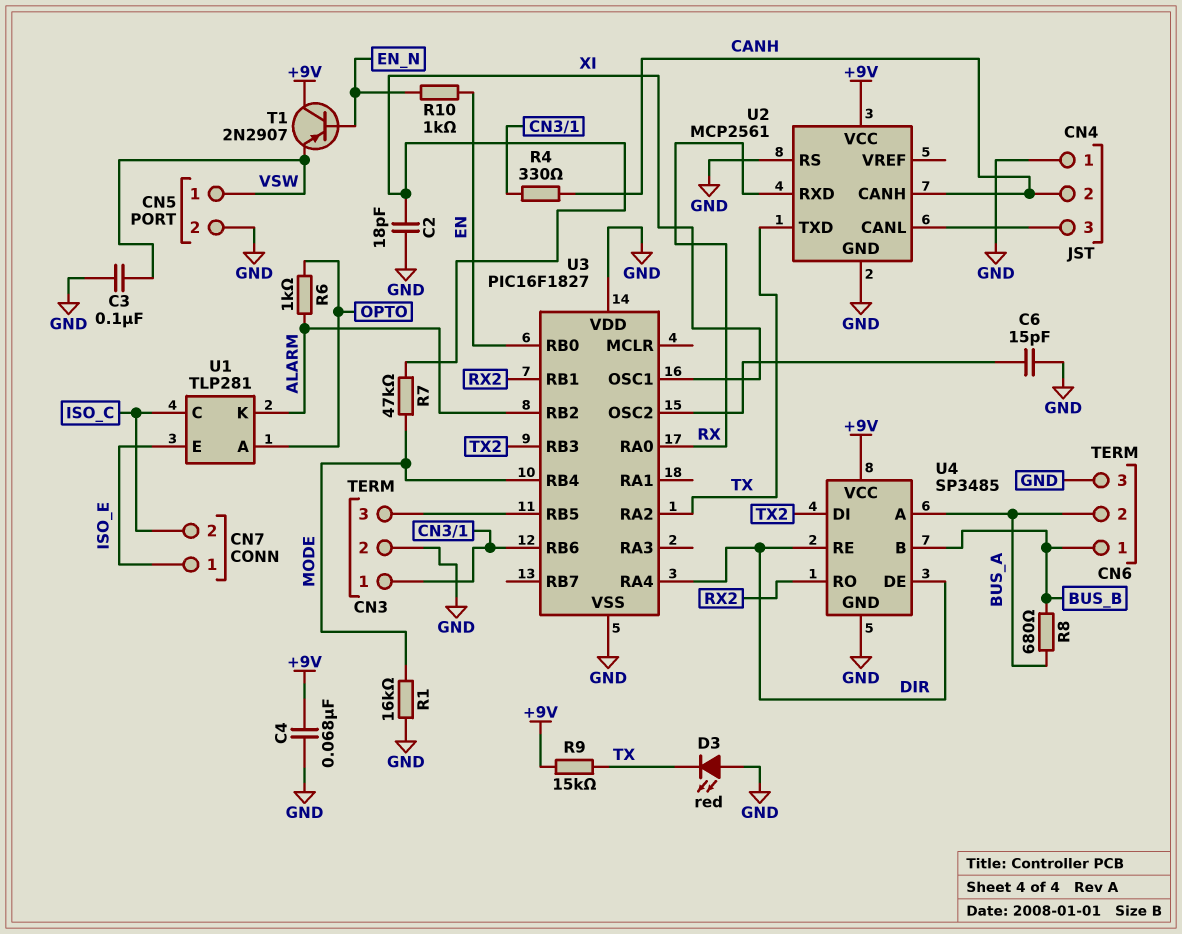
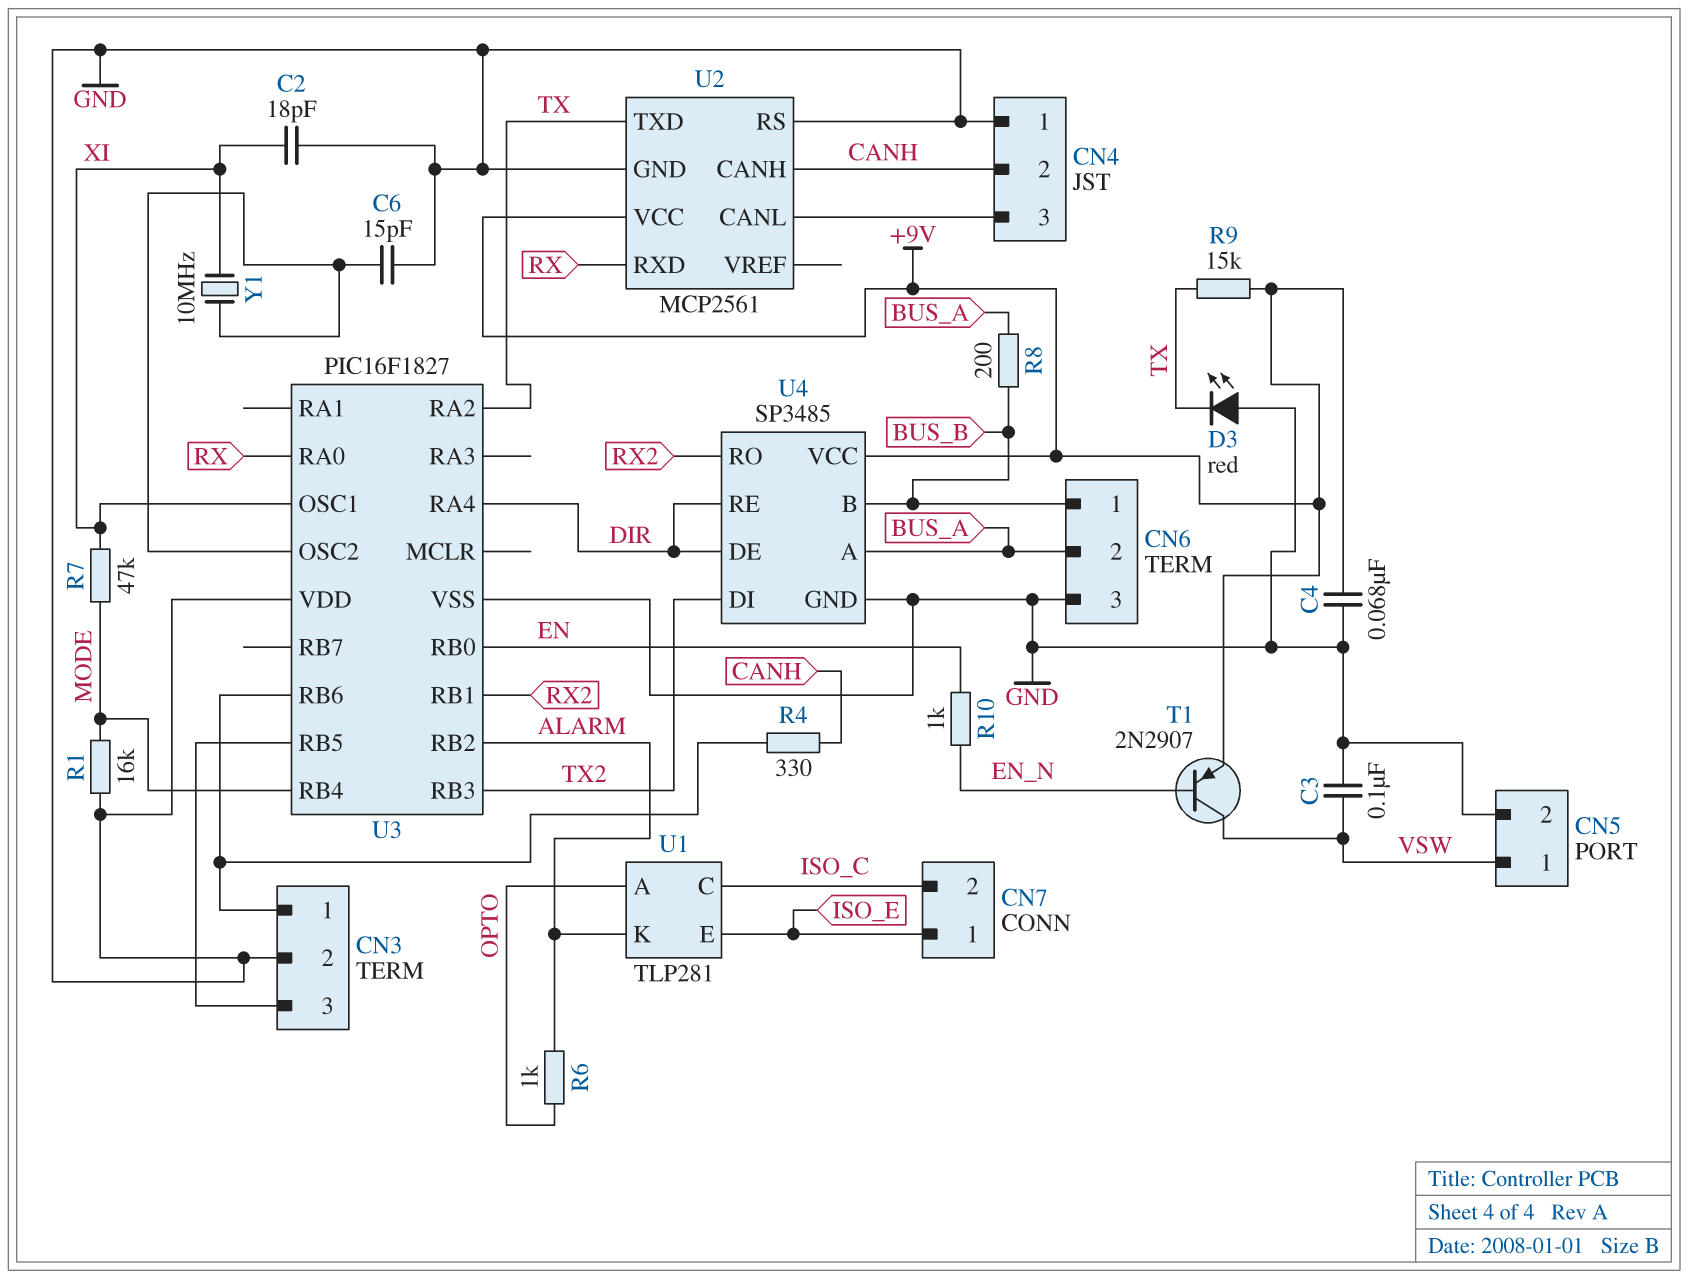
R8: 680 (BUS_A, BUS_B) -> 200 (BUS_A, BUS_B)
T1: PNP 2N2907 (B EN_N, C +9V, E VSW) -> PNP 2N2907 (B EN_N, C VSW, E +9V)
Y1: none -> 10MHz (U3/OSC2, XI)

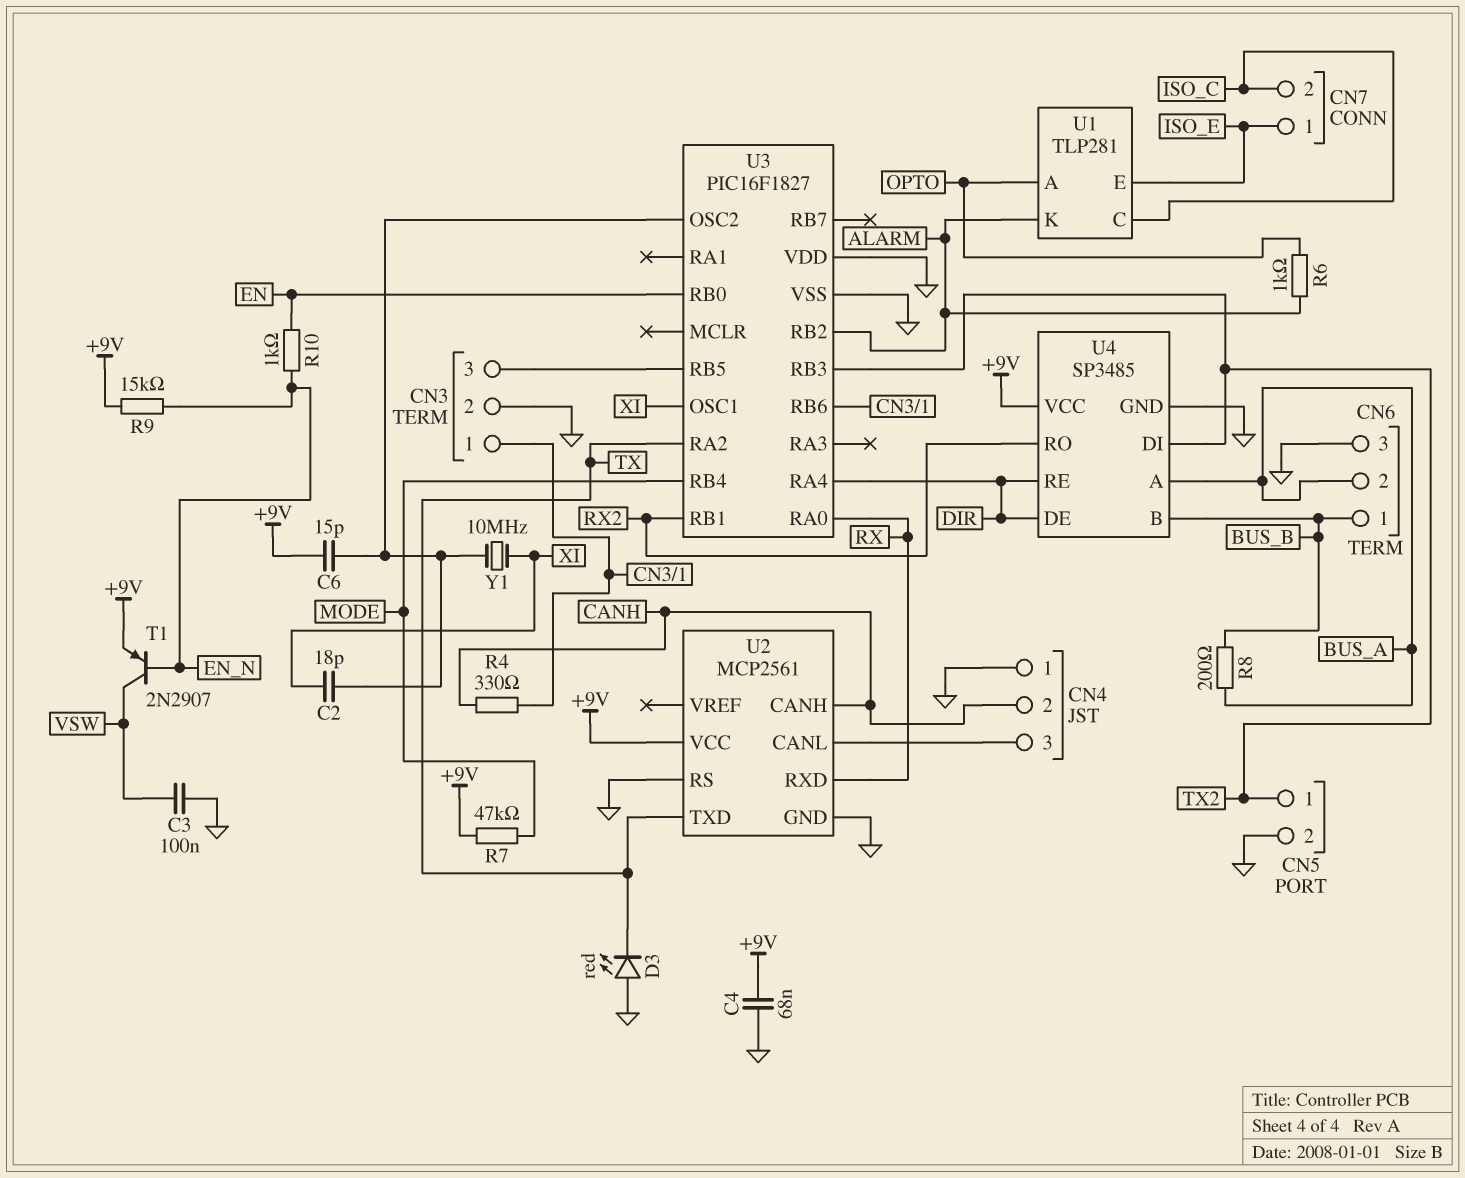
C2: 18pF (GND, XI) -> 18pF (U3/OSC2, XI)
C6: 15pF (GND, U3/OSC2) -> 15pF (+9V, U3/OSC2)
CN5 pin 1: VSW -> TX2
R1: 16k (GND, MODE) -> none
R7: 47k (MODE, XI) -> 47k (+9V, MODE)
R9: 15k (+9V, TX) -> 15k (+9V, EN_N)

